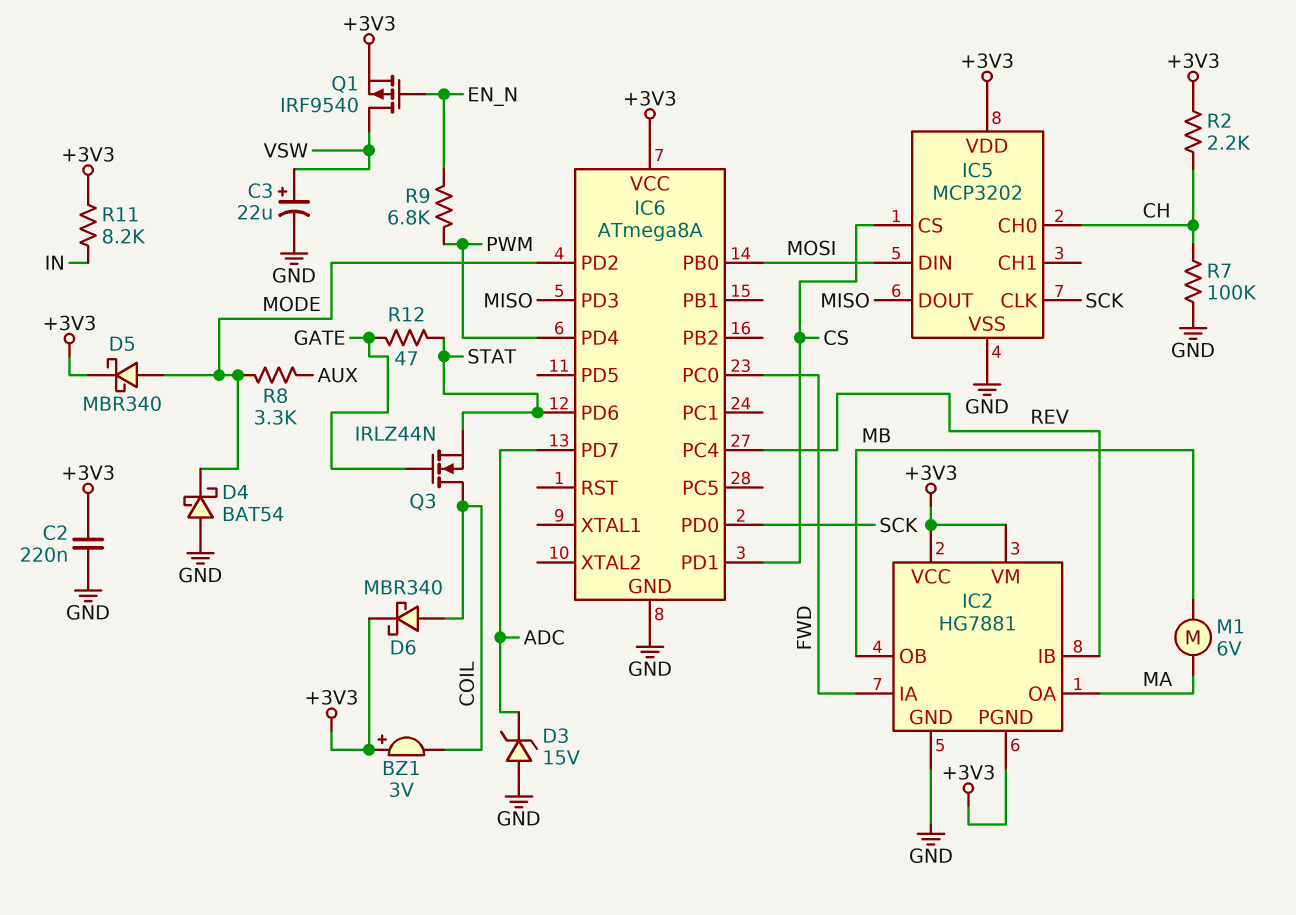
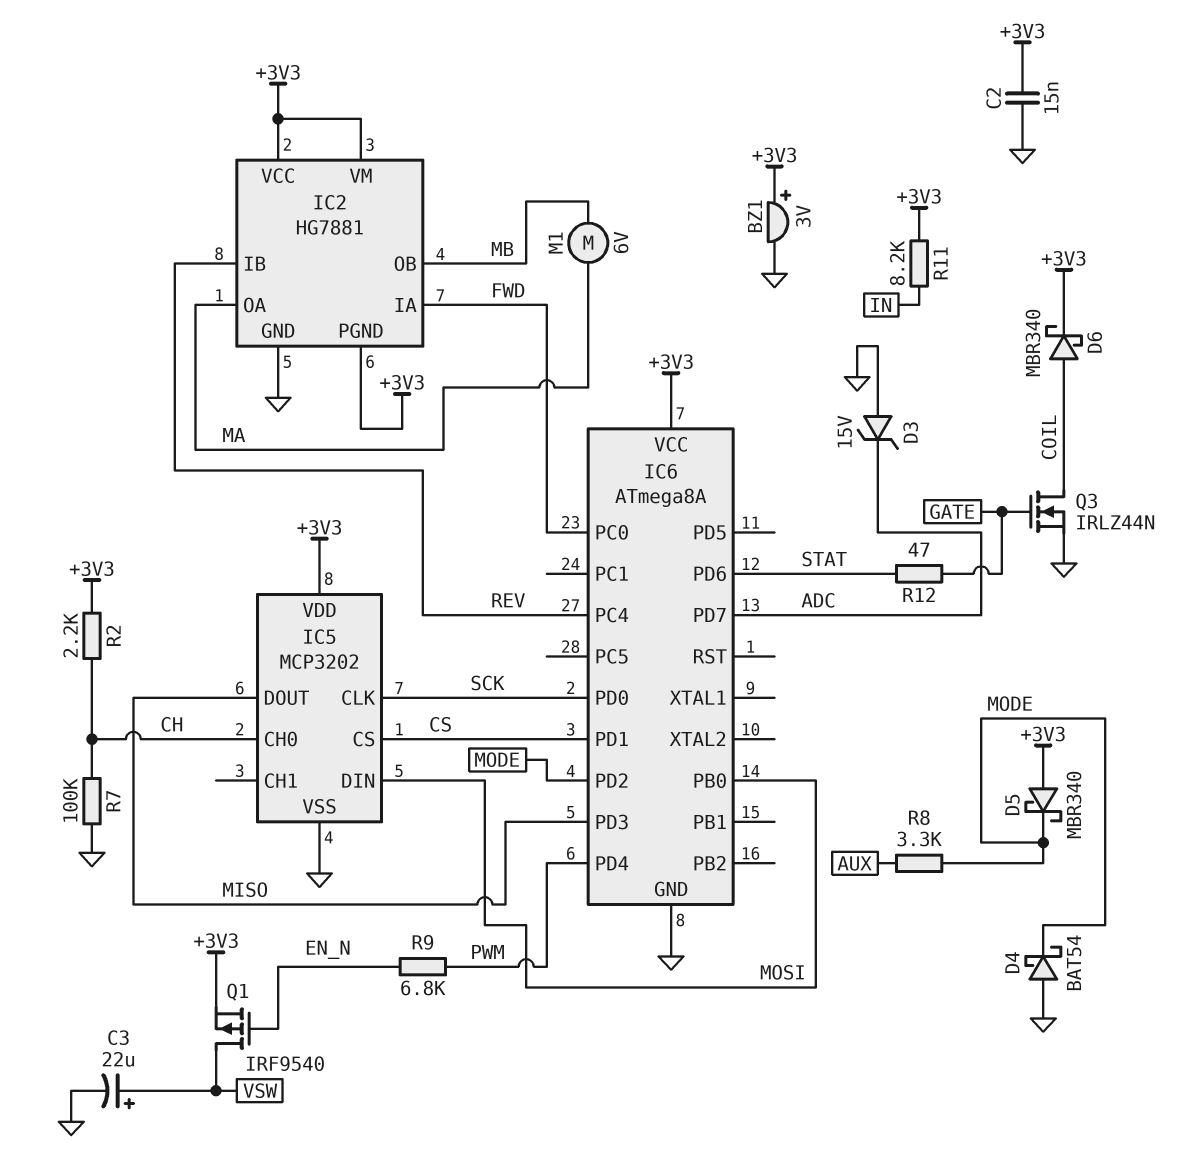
BZ1: buzzer 3V (plus +3V3, minus COIL) -> buzzer 3V (plus +3V3, minus GND)
C2: 220nF (+3V3, GND) -> 15nF (+3V3, GND)
D5: schottky MBR340 (A MODE, K +3V3) -> schottky MBR340 (A +3V3, K MODE)
Q3: NMOS IRLZ44N (G GATE, D COIL, S STAT) -> NMOS IRLZ44N (G GATE, D COIL, S GND)

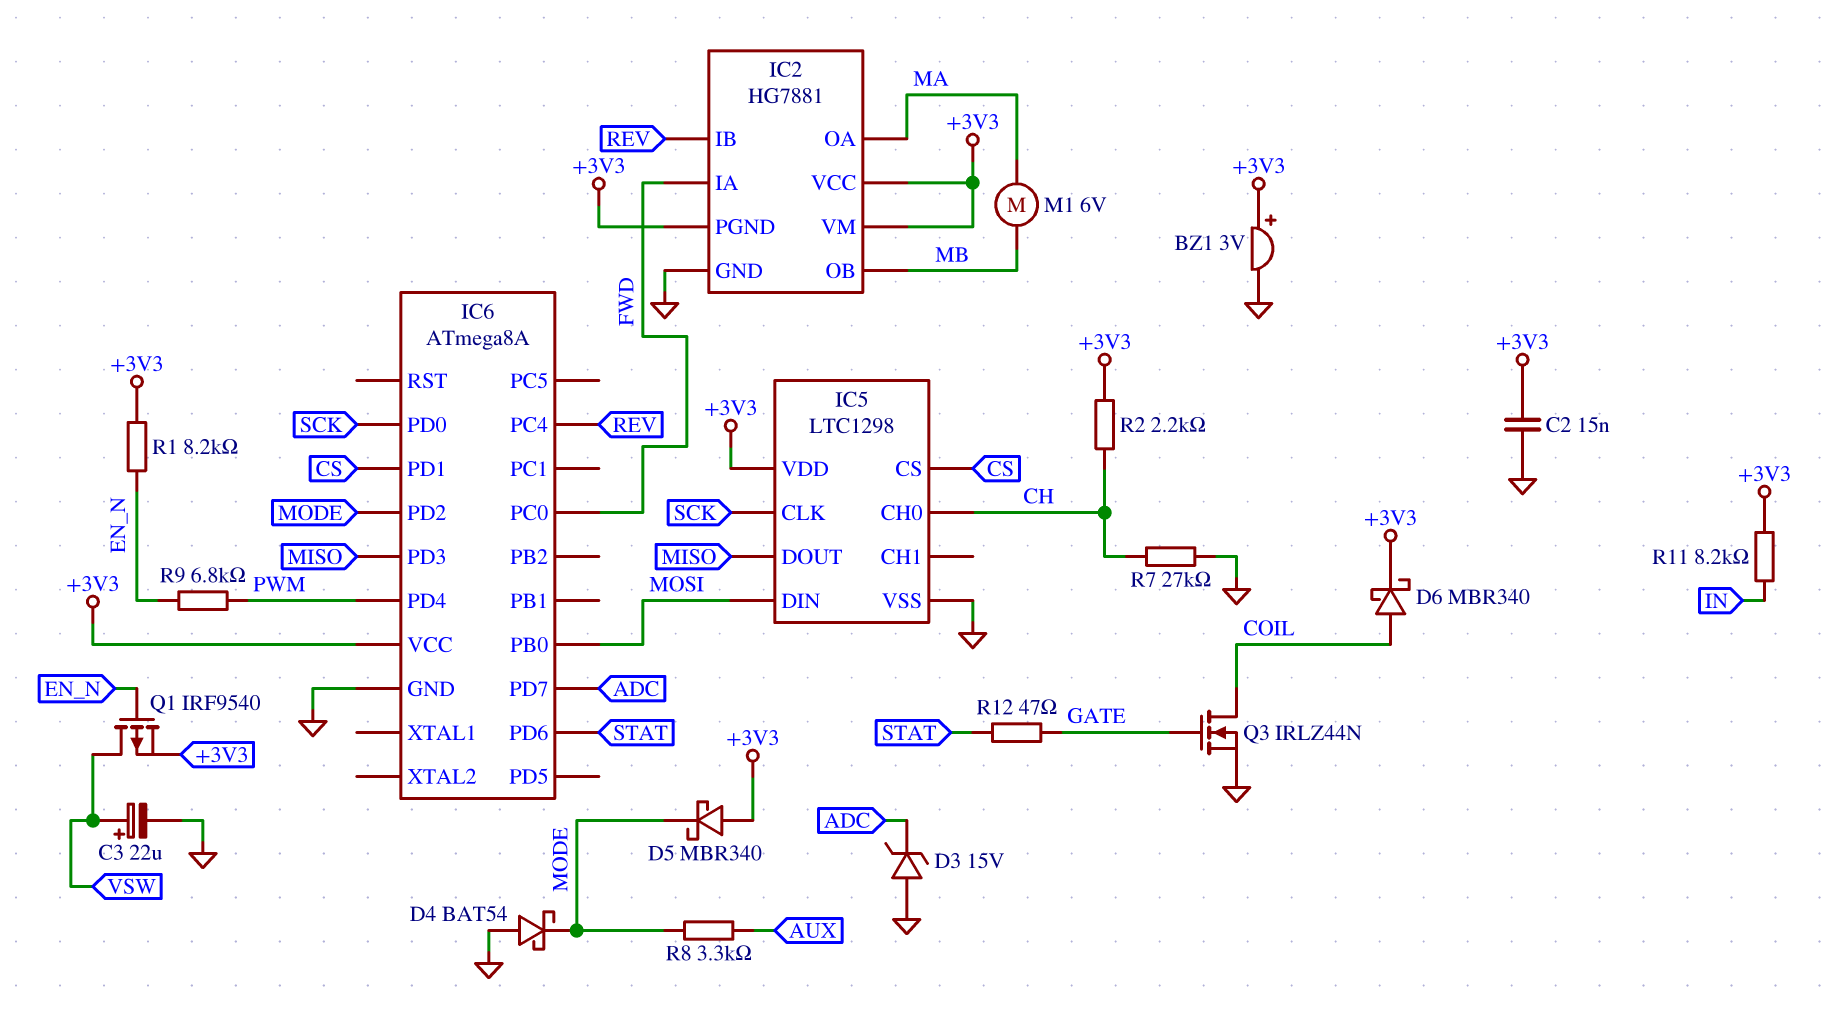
IC5: MCP3202 -> LTC1298
R1: none -> 8.2k (+3V3, EN_N)
R7: 100k (CH, GND) -> 27k (CH, GND)

